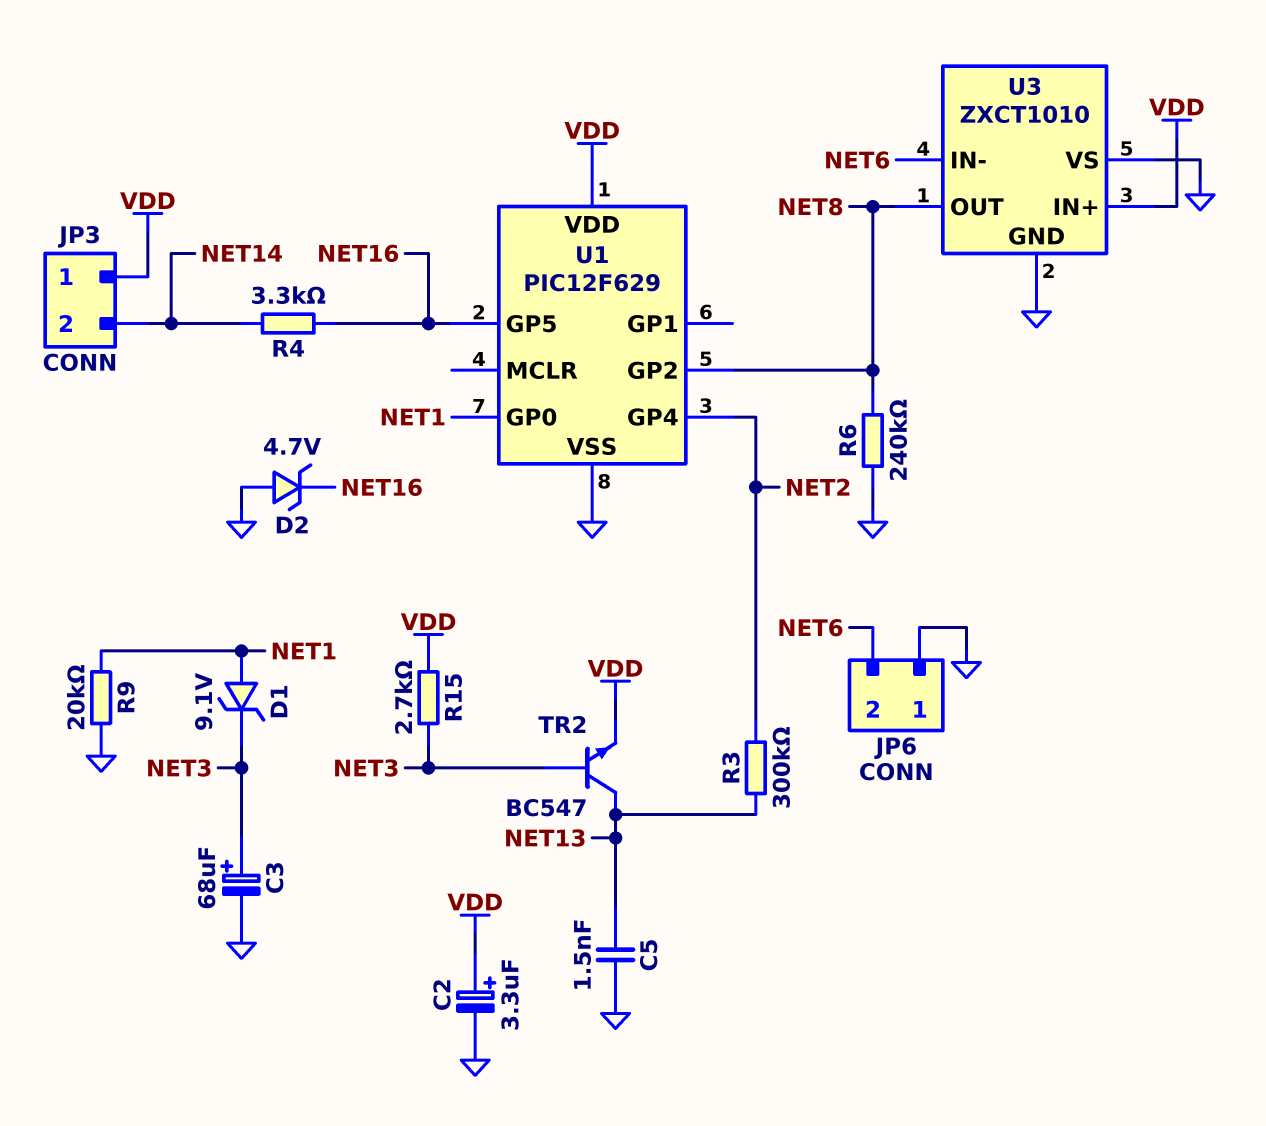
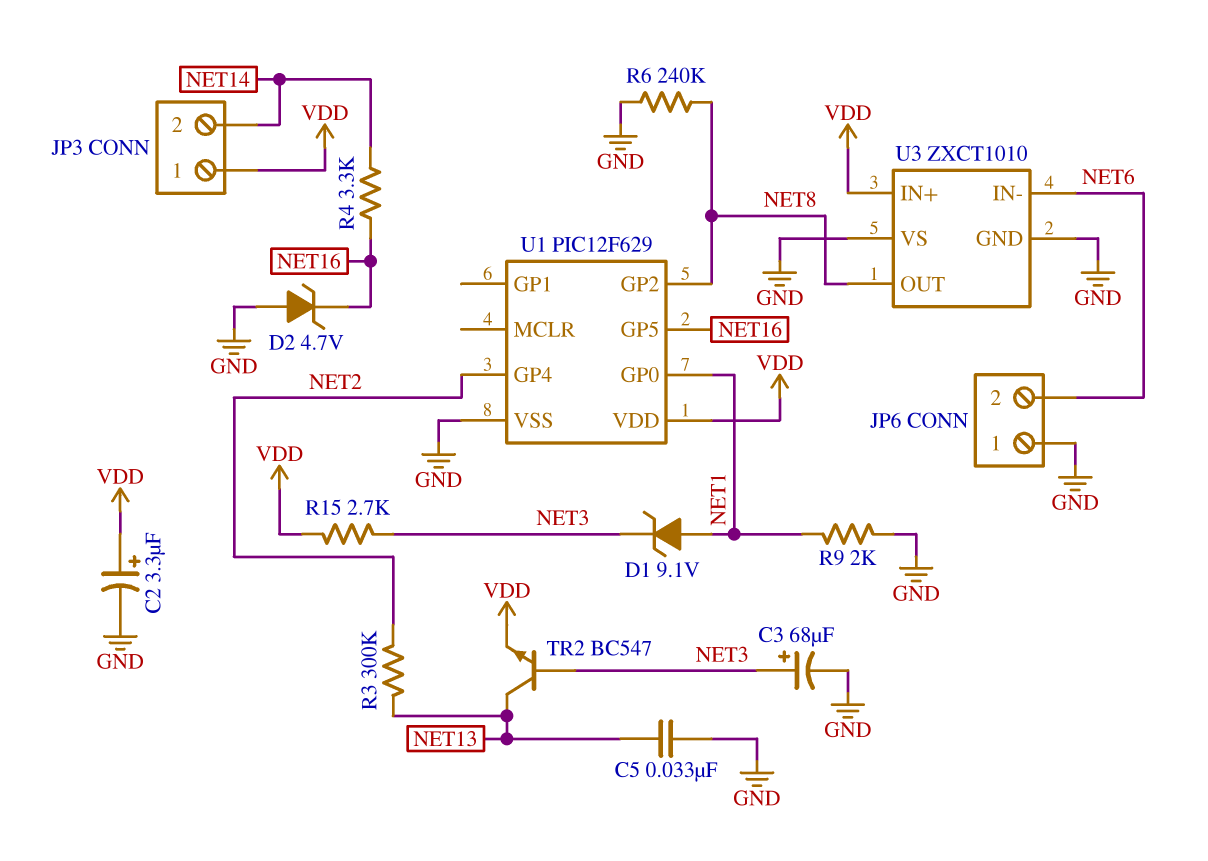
C5: 1.5nF (GND, NET13) -> 33nF (GND, NET13)
R9: 20k (GND, NET1) -> 2k (GND, NET1)

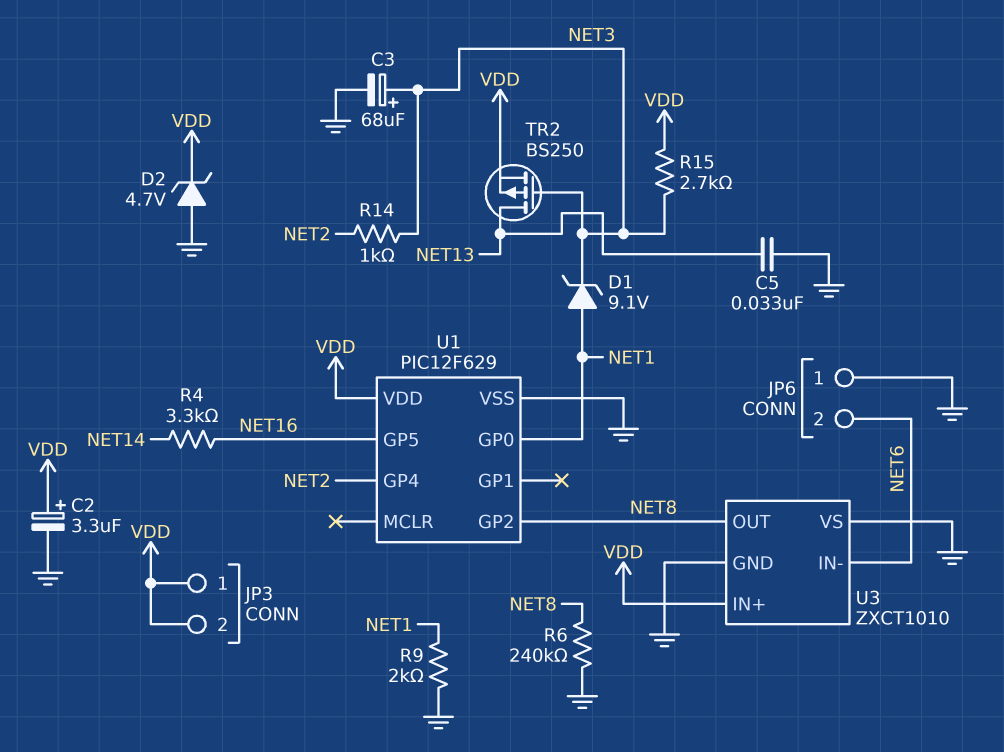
D2: zener 4.7V (A GND, K NET16) -> zener 4.7V (A GND, K VDD)
JP3 pin 2: NET14 -> VDD
R3: 300k (NET2, NET13) -> none
R14: none -> 1k (NET2, NET3)
TR2: NPN BC547 (B NET3, C NET13, E VDD) -> PMOS BS250 (G NET3, D NET13, S VDD)

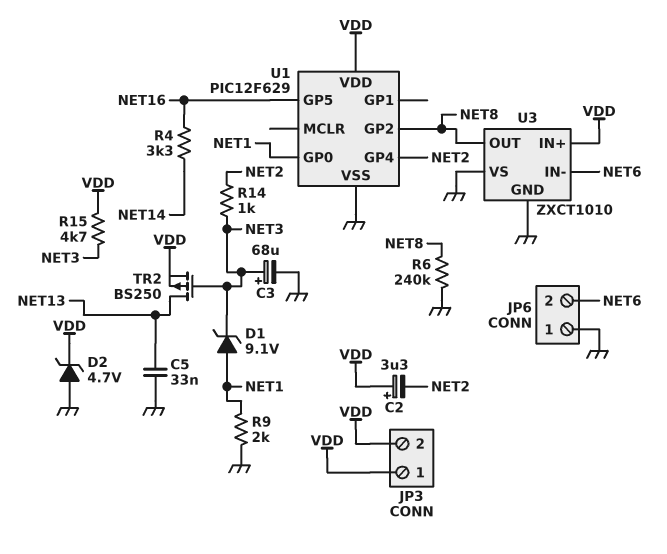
C2: 3.3uF (plus VDD, minus GND) -> 3.3uF (plus VDD, minus NET2)
R15: 2.7k (NET3, VDD) -> 4.7k (NET3, VDD)

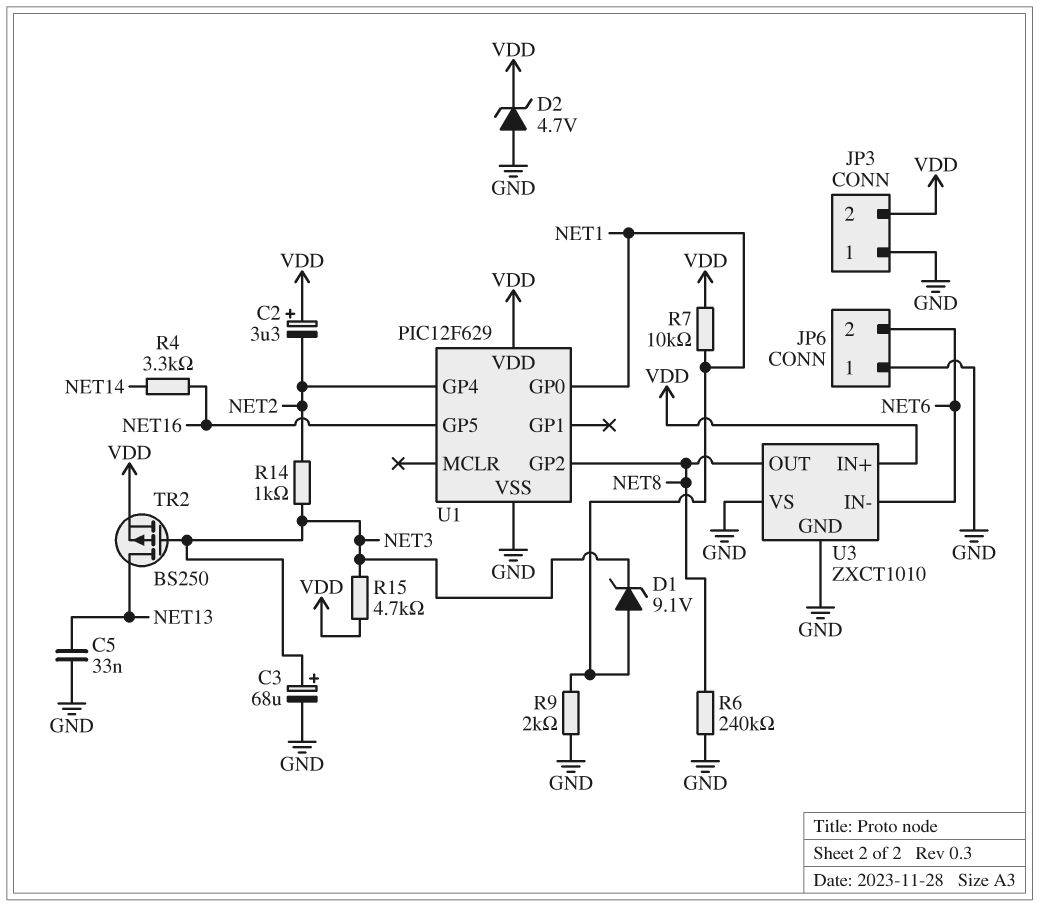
JP3 pin 1: VDD -> GND
R7: none -> 10k (NET1, VDD)

